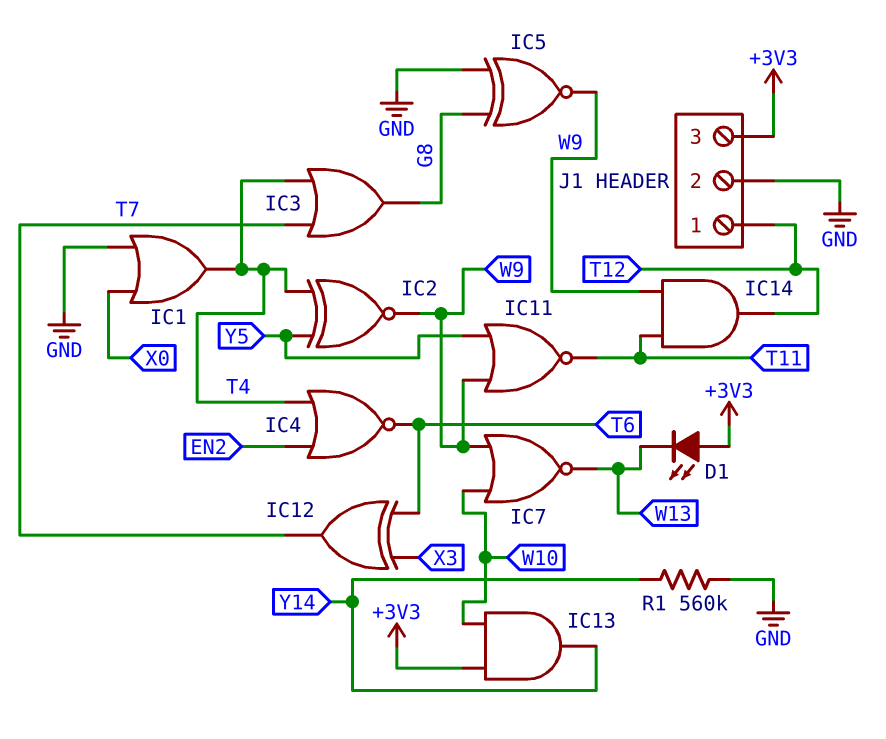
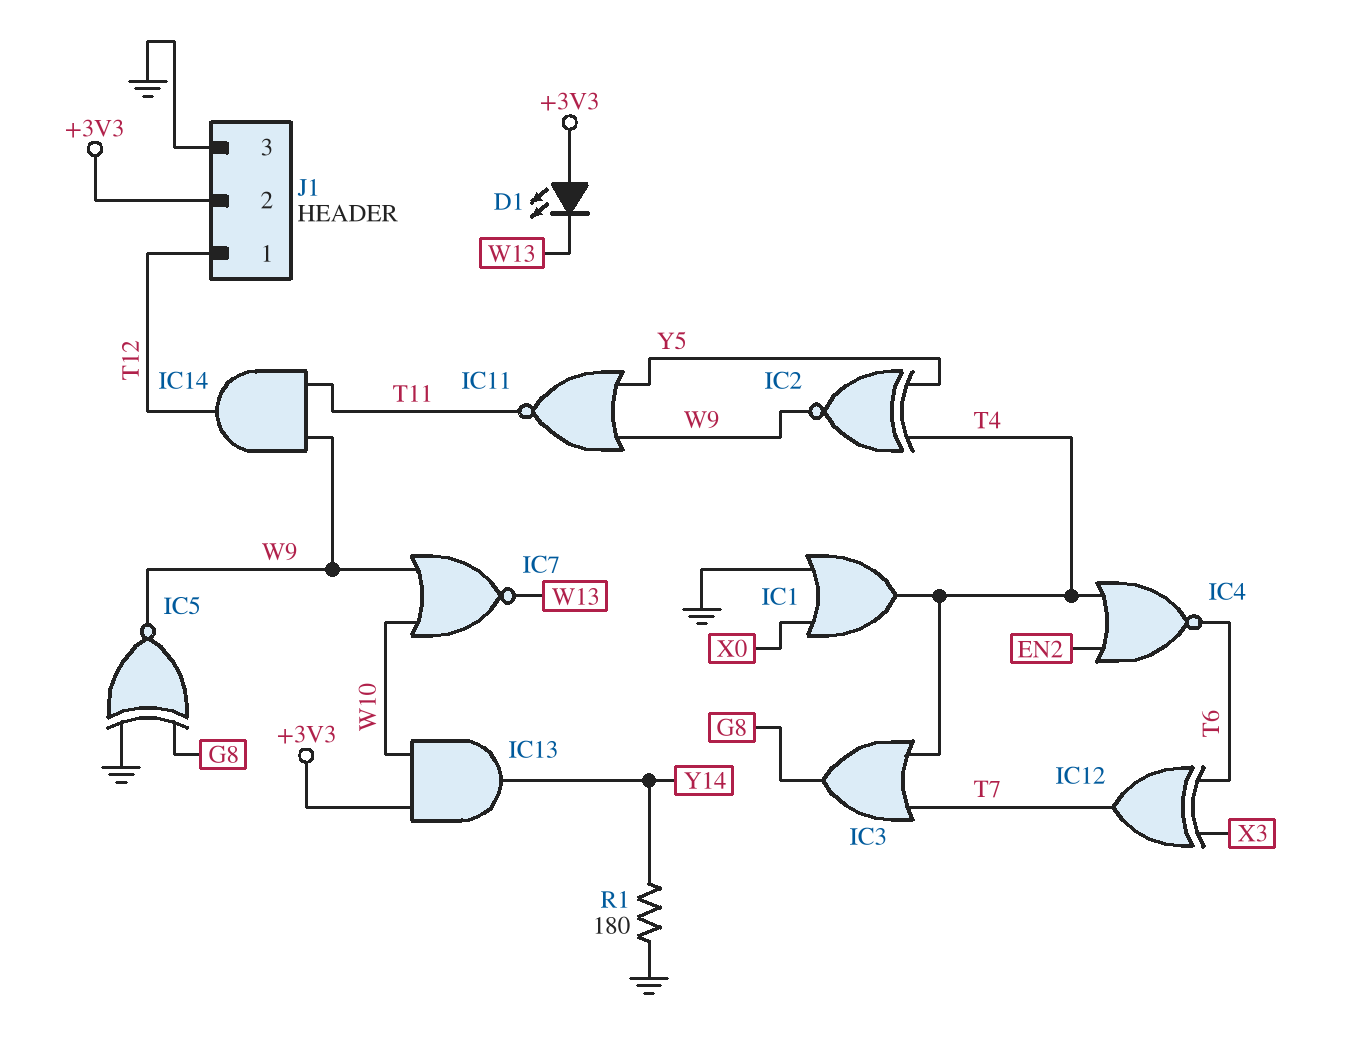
J1 pin 2: GND -> +3V3
J1 pin 3: +3V3 -> GND
R1: 560k (GND, Y14) -> 180 (GND, Y14)

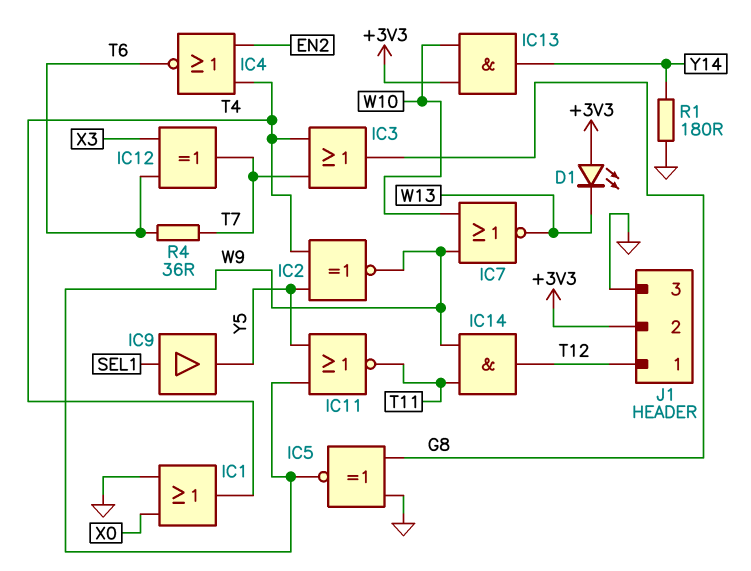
IC9: none -> buffer (in SEL1, out Y5)
R4: none -> 36 (T6, T7)

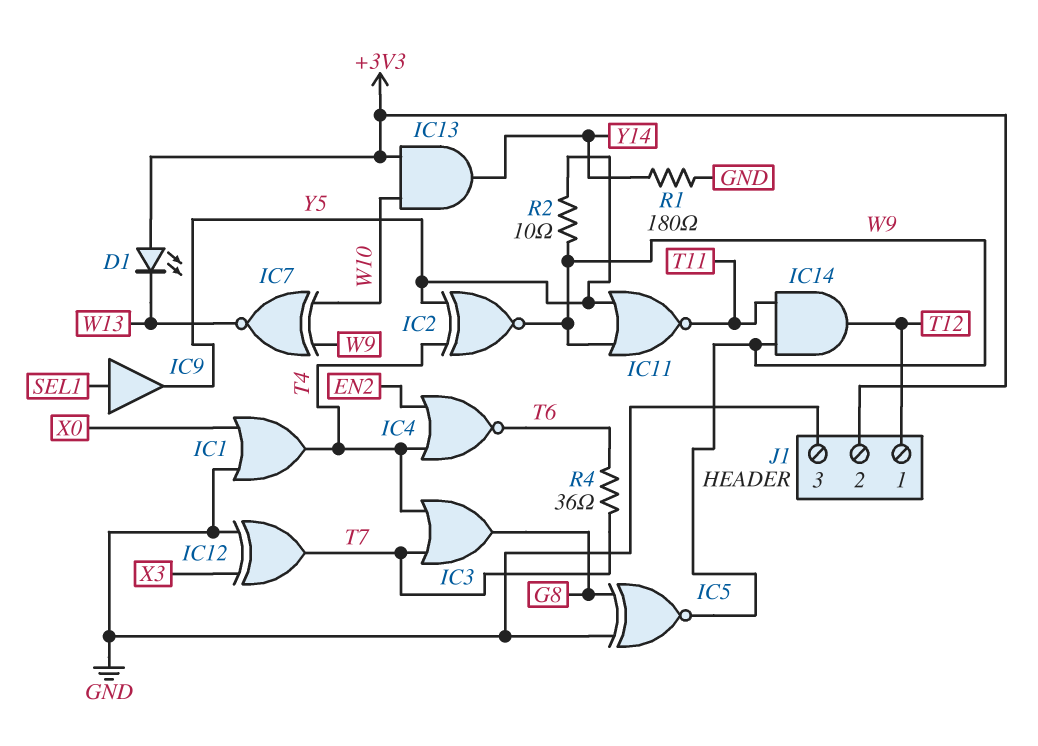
IC7: NOR (in W9, in W10, out W13) -> XNOR (in W9, in W10, out W13)
IC12: XOR (in T6, in X3, out T7) -> XOR (in GND, in X3, out T7)
R2: none -> 10 (W9, Y5)

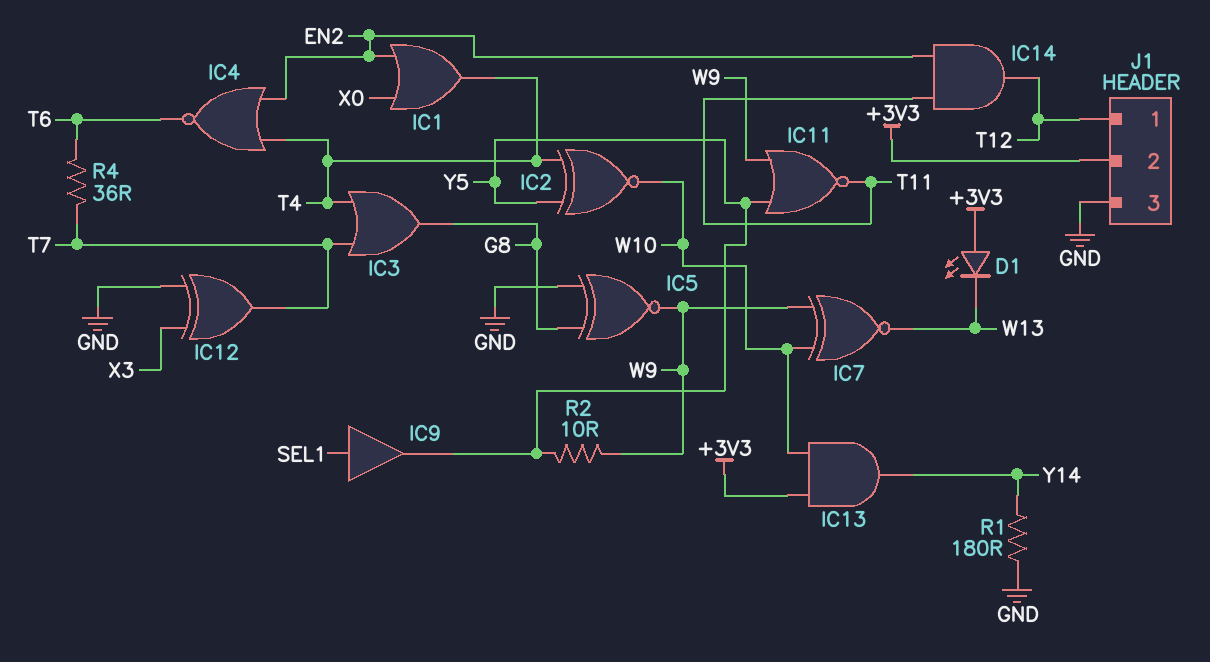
IC1: OR (in GND, in X0, out T4) -> OR (in EN2, in X0, out T4)
IC2: XNOR (in T4, in Y5, out W9) -> XNOR (in T4, in Y5, out W10)
IC14: AND (in T11, in W9, out T12) -> AND (in EN2, in T11, out T12)

